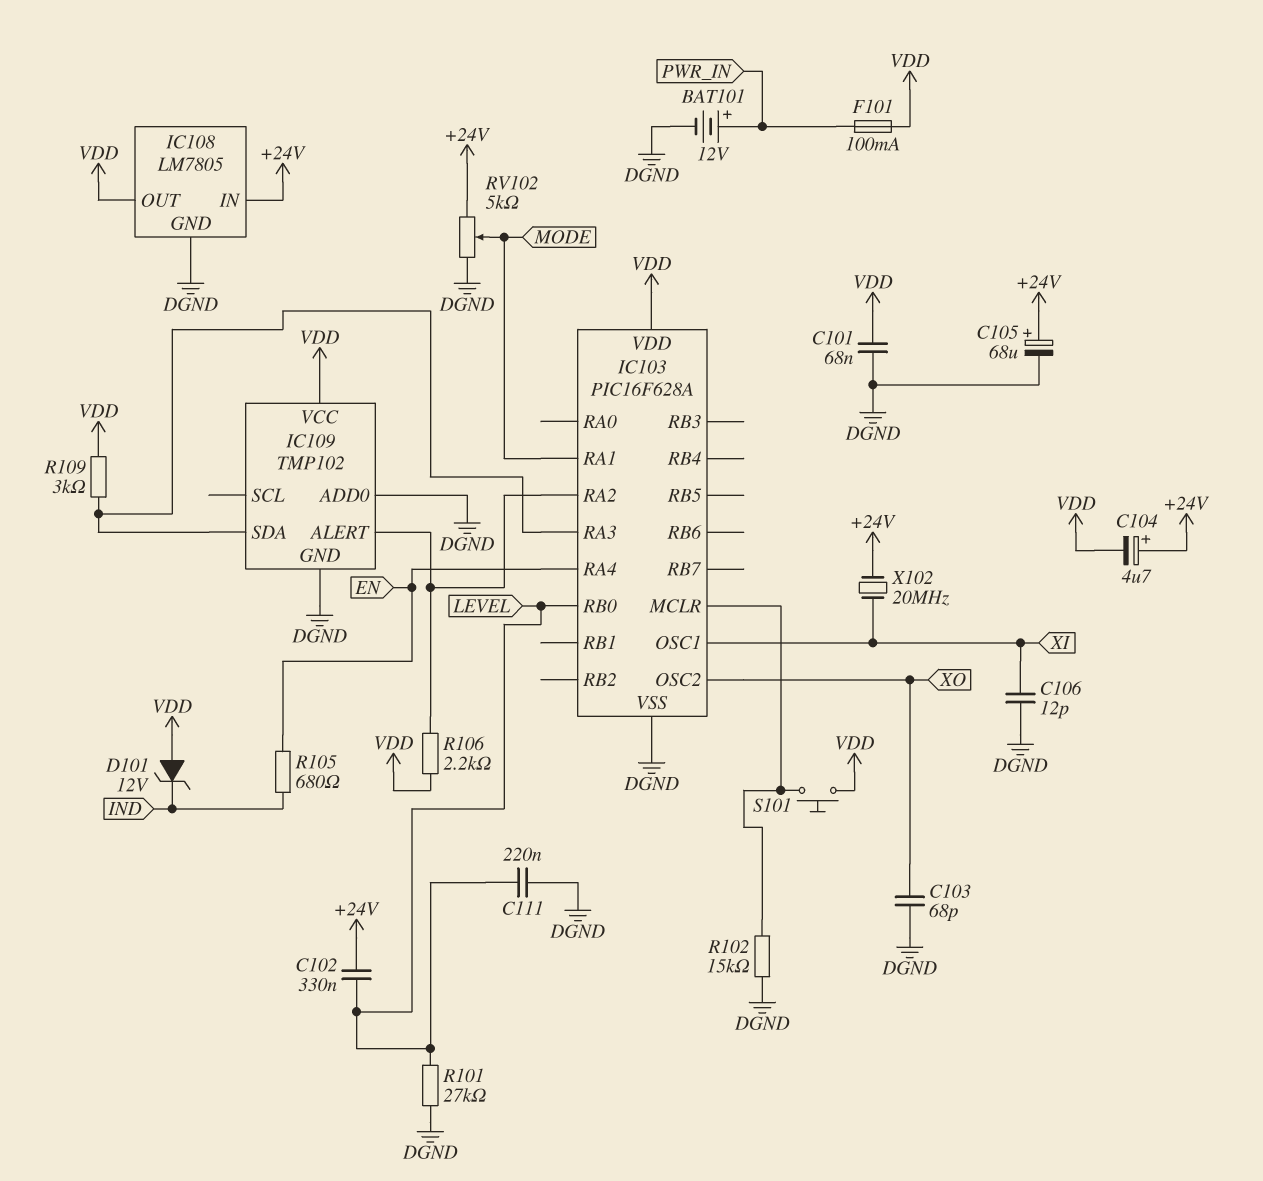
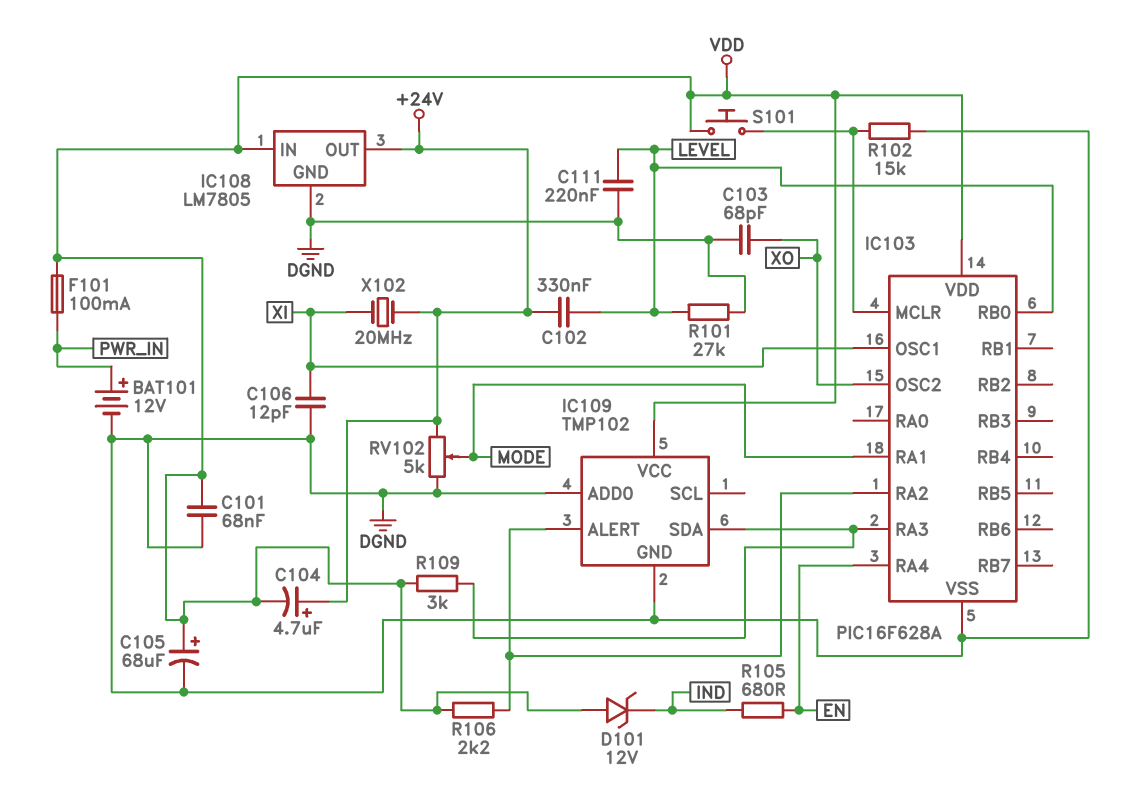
C105: 68uF (plus +24V, minus DGND) -> 68uF (plus VDD, minus DGND)
IC108 pin IN: +24V -> VDD
IC108 pin OUT: VDD -> +24V

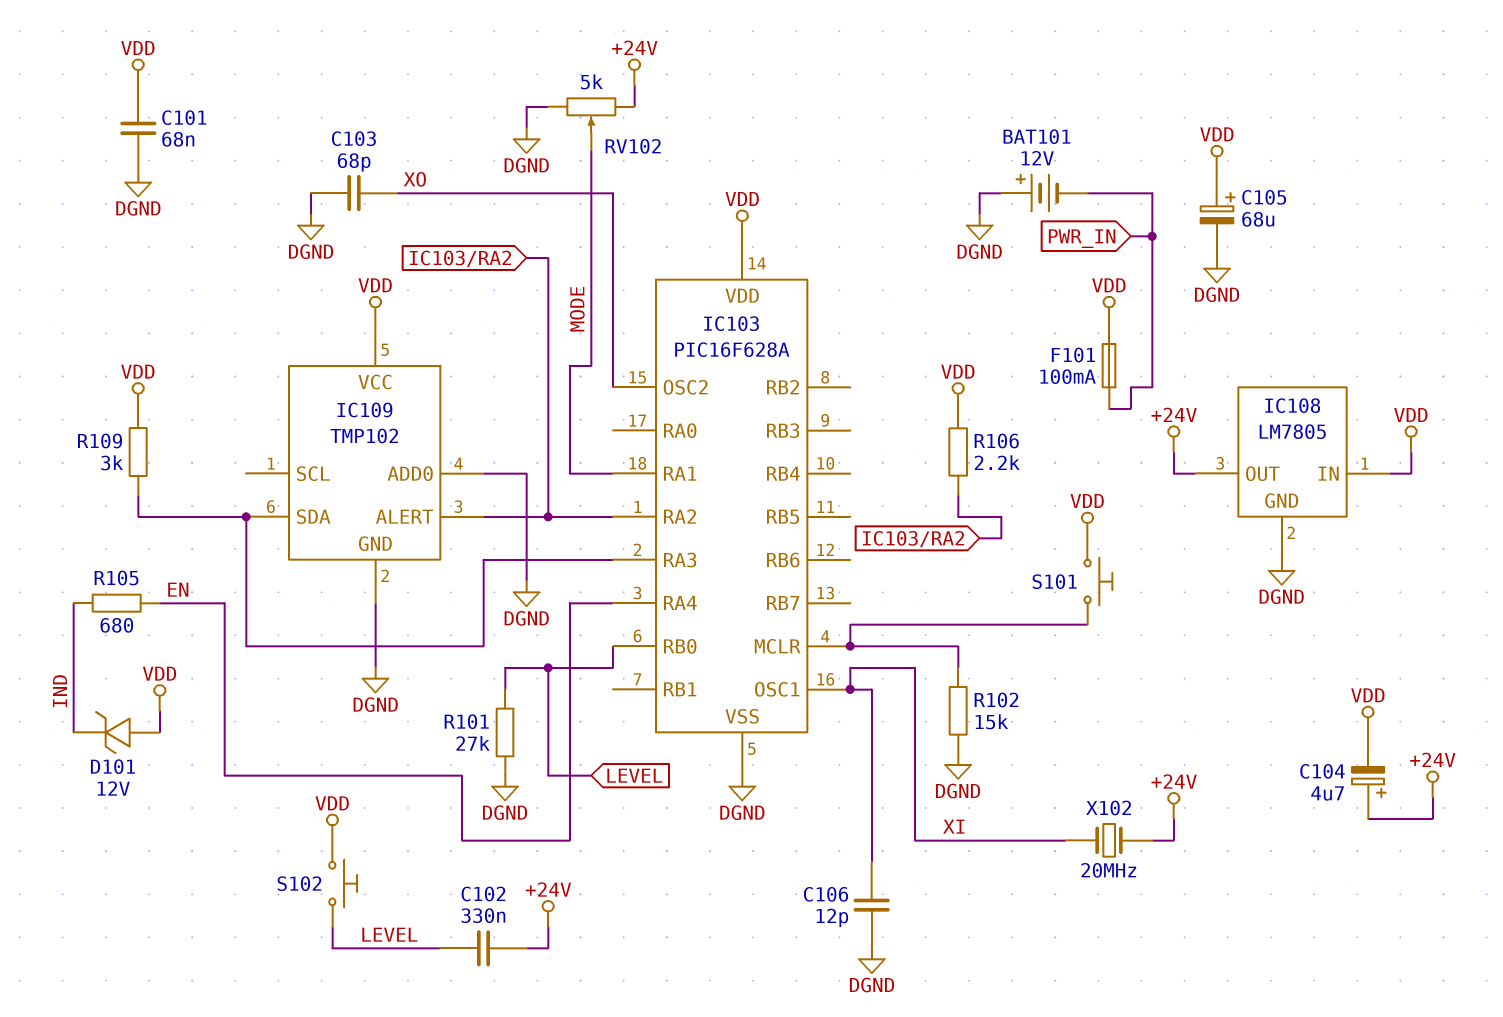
BAT101: 12V (plus PWR_IN, minus DGND) -> 12V (plus DGND, minus PWR_IN)
C111: 220nF (DGND, LEVEL) -> none
S102: none -> button (LEVEL, VDD)

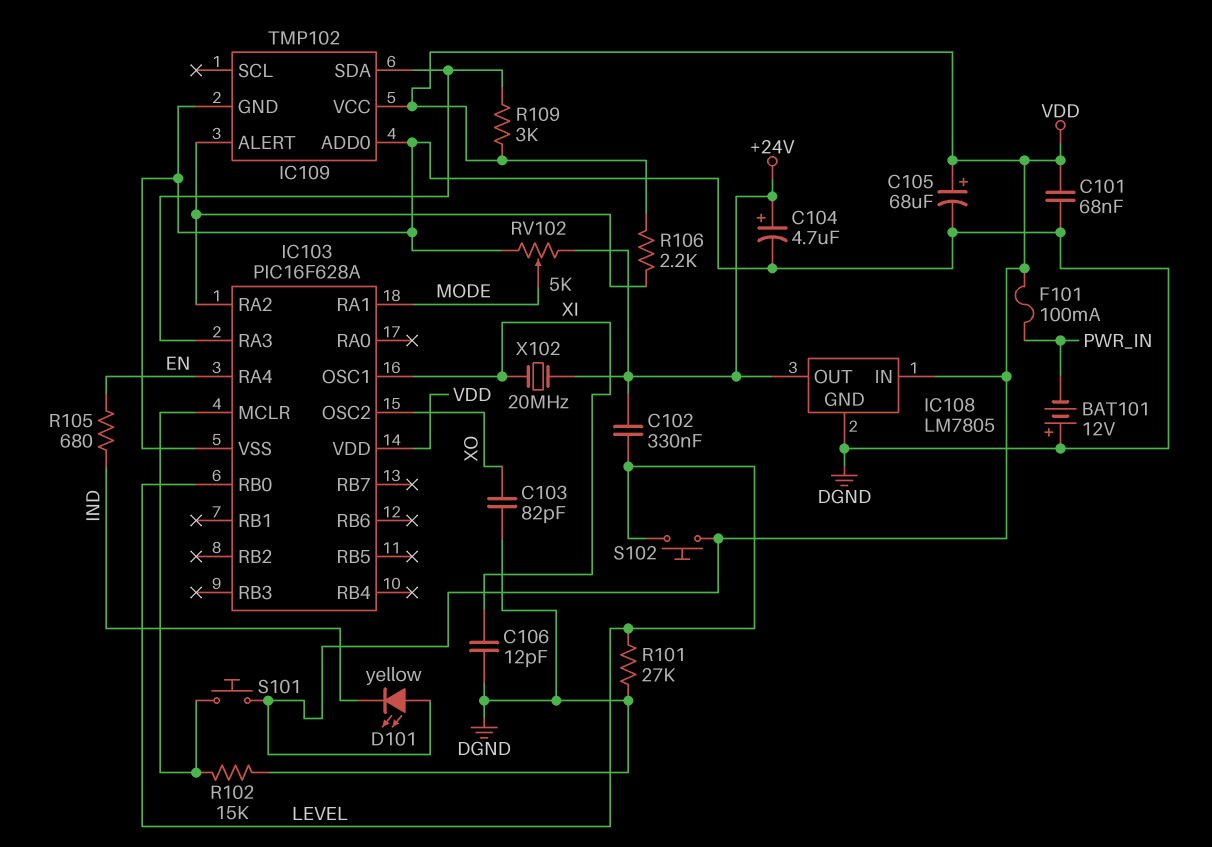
C103: 68pF (DGND, XO) -> 82pF (DGND, XO)
C104: 4.7uF (plus +24V, minus VDD) -> 4.7uF (plus +24V, minus DGND)
D101: zener 12V (A VDD, K IND) -> LED yellow (A VDD, K IND)

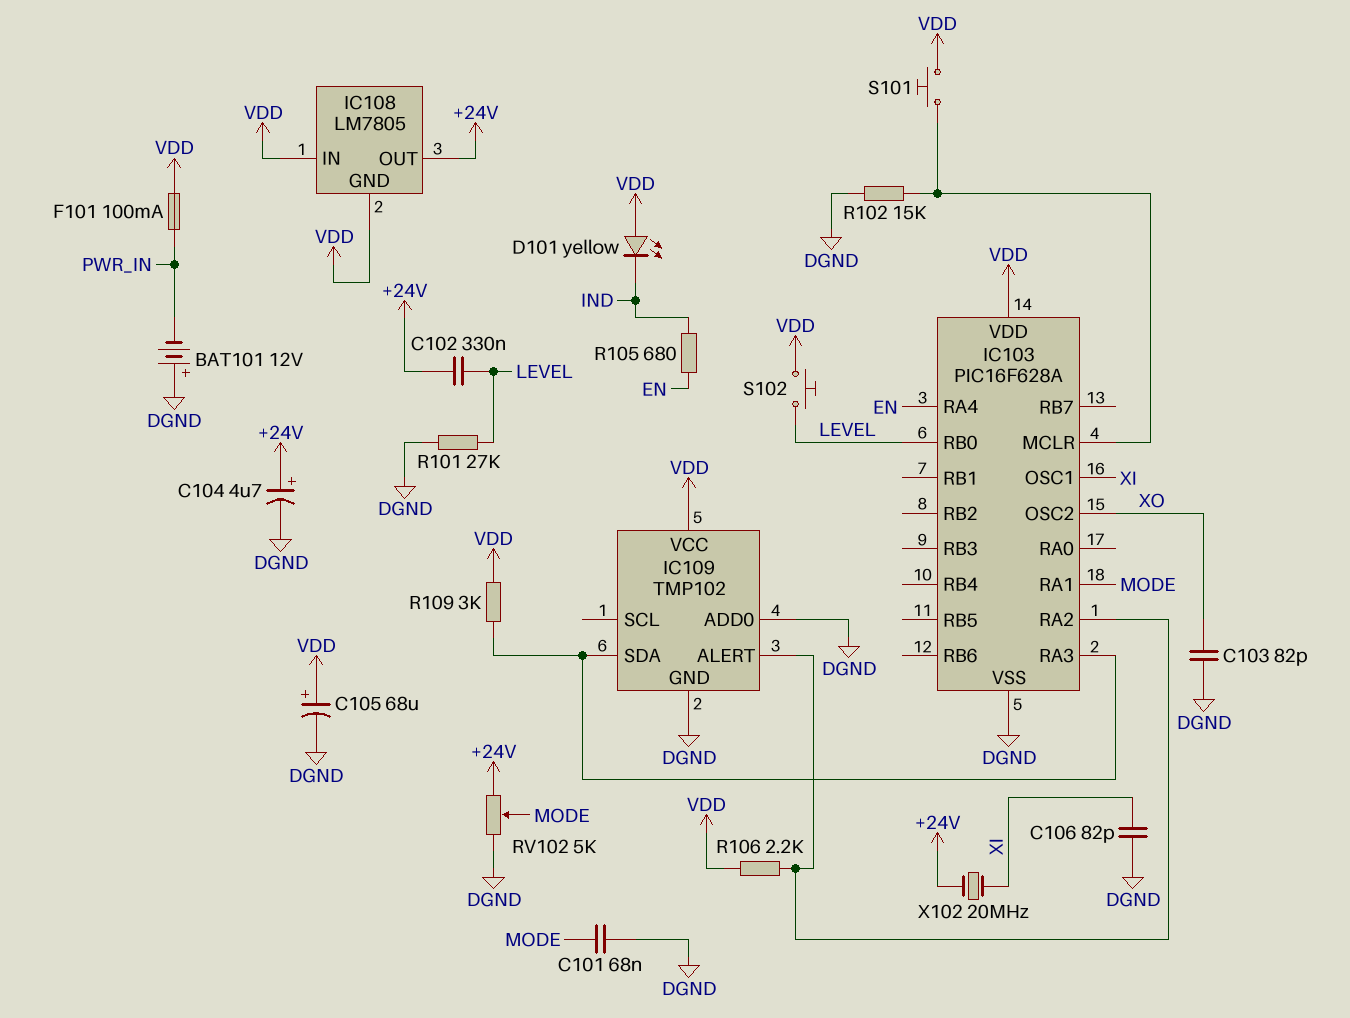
C101: 68nF (DGND, VDD) -> 68nF (DGND, MODE)
C106: 12pF (DGND, XI) -> 82pF (DGND, XI)
IC108 pin GND: DGND -> VDD

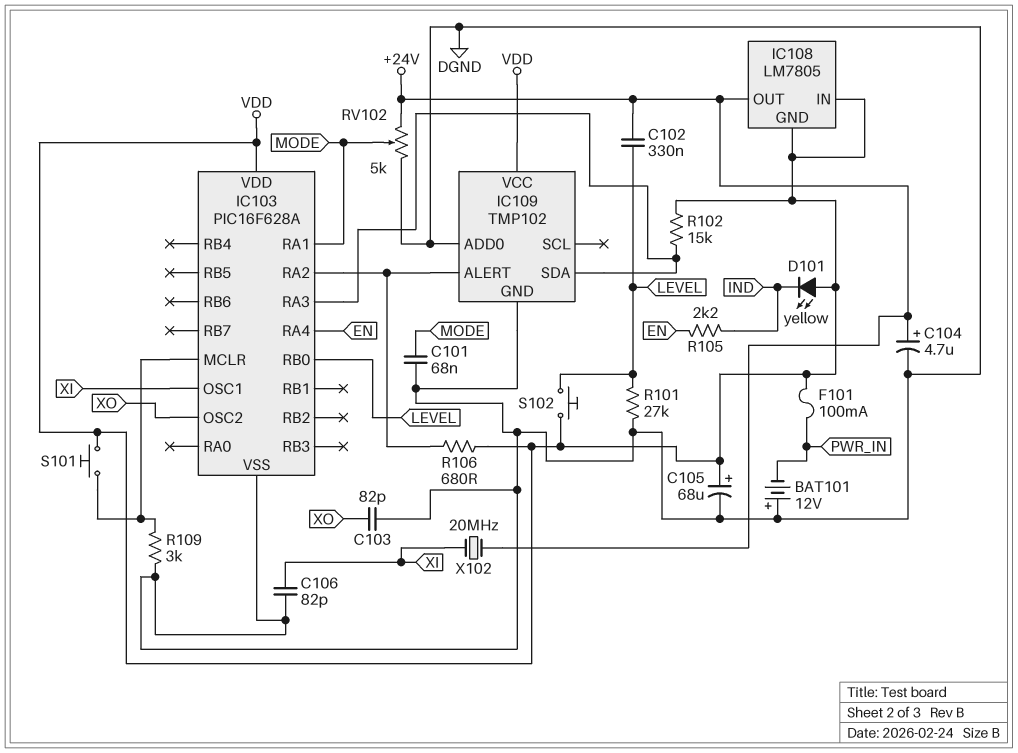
R102: 15k (DGND, IC103/MCLR) -> 15k (IC103/RA3, VDD)
R105: 680 (EN, IND) -> 2.2k (EN, IND)
R106: 2.2k (IC103/RA2, VDD) -> 680 (IC103/RA2, VDD)
R109: 3k (IC103/RA3, VDD) -> 3k (DGND, IC103/MCLR)

